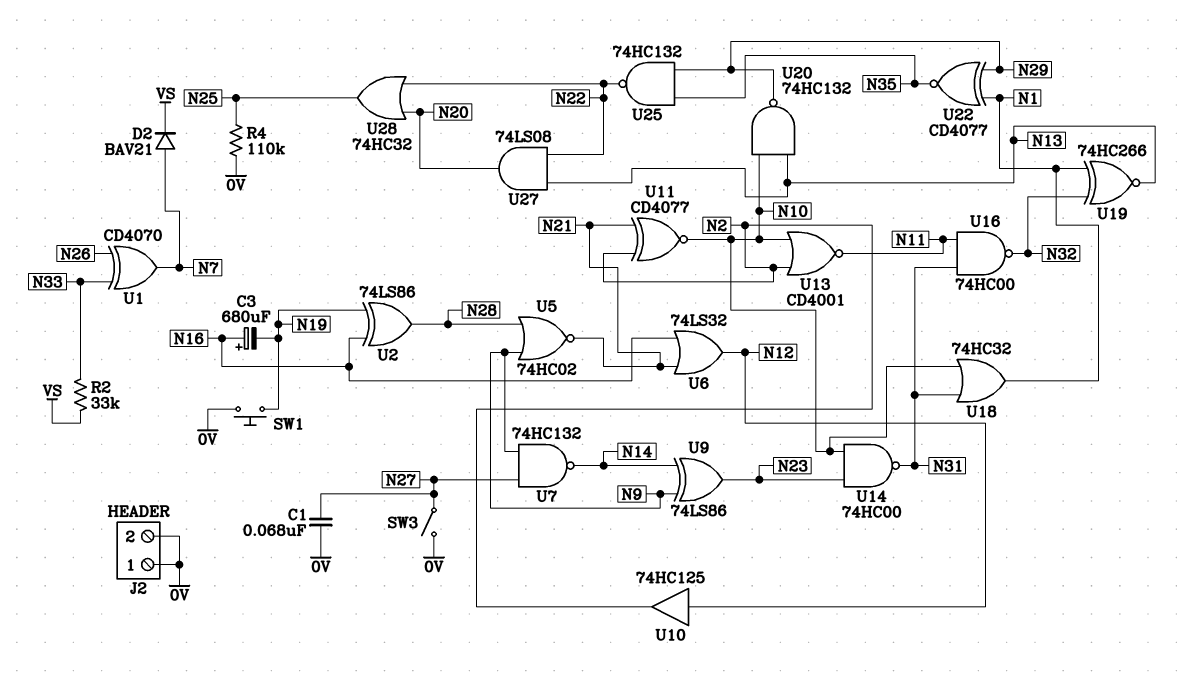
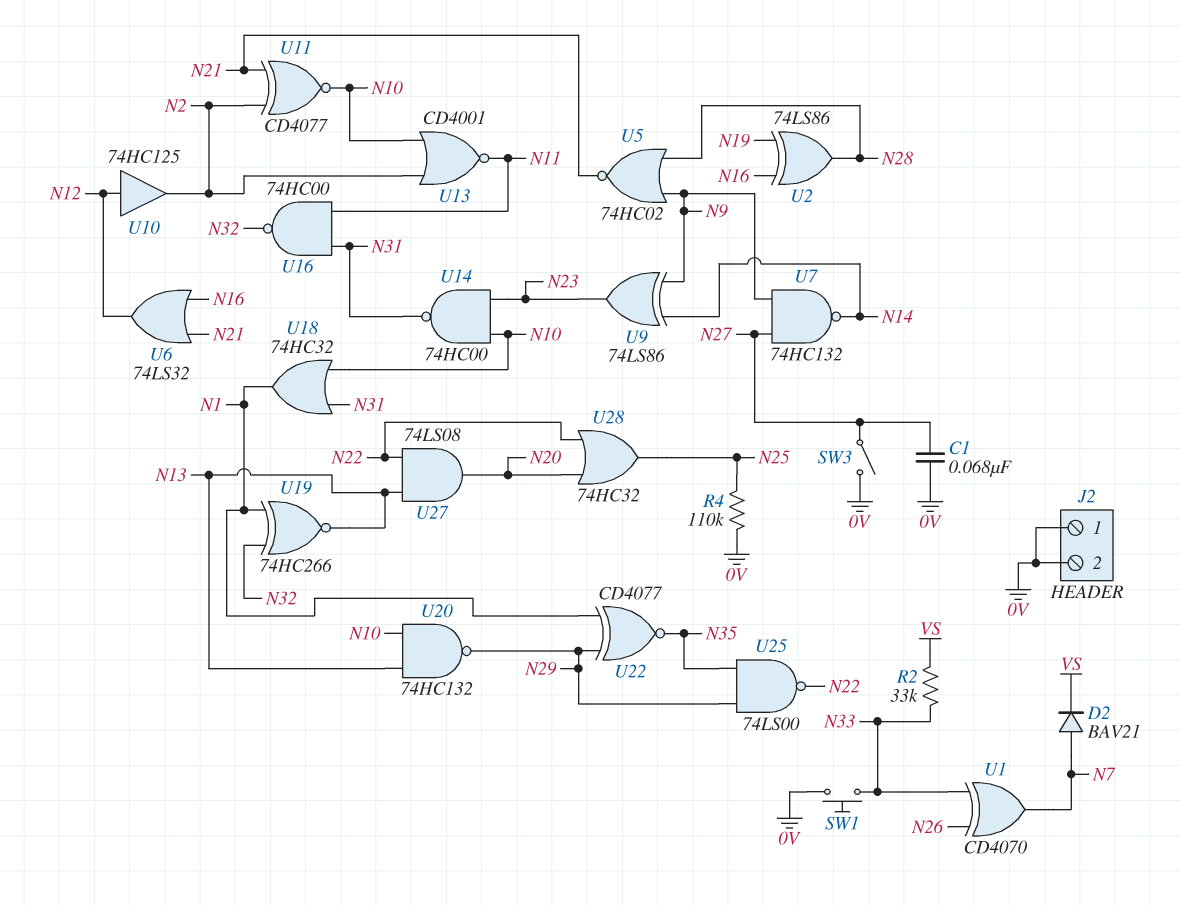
C3: 680uF (plus N16, minus N19) -> none
SW1: button (0V, N19) -> button (0V, N33)
U25: NAND 74HC132 (in N29, in N35, out N22) -> NAND 74LS00 (in N29, in N35, out N22)

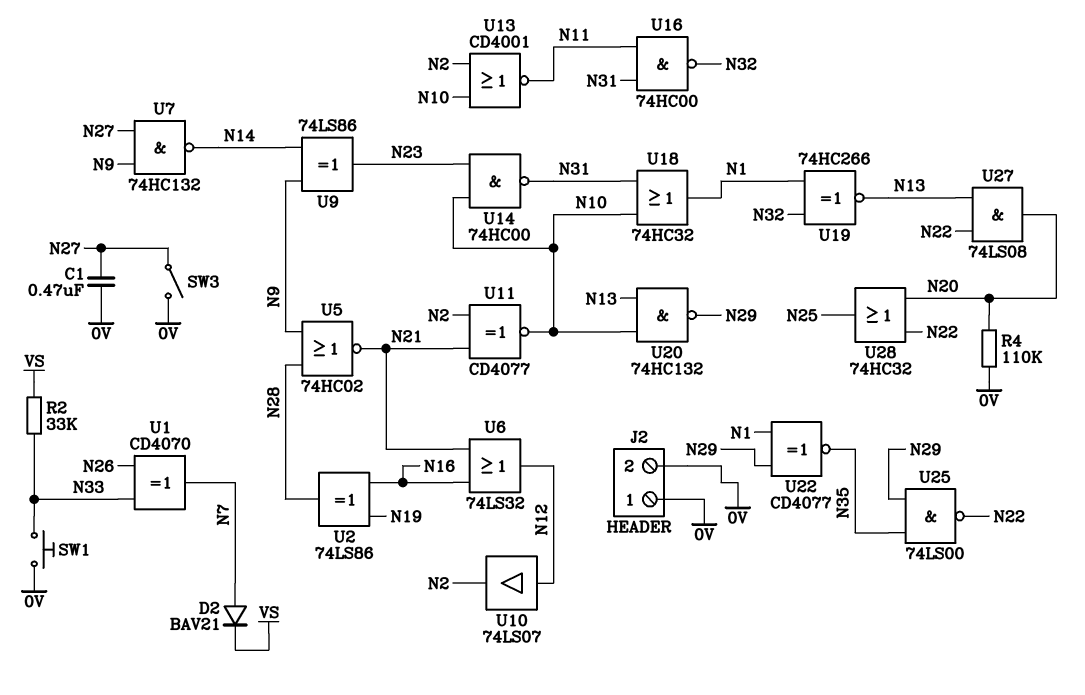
C1: 68nF (0V, N27) -> 470nF (0V, N27)
R4: 110k (0V, N25) -> 110k (0V, N20)
U10: buffer 74HC125 (in N12, out N2) -> buffer 74LS07 (in N12, out N2)

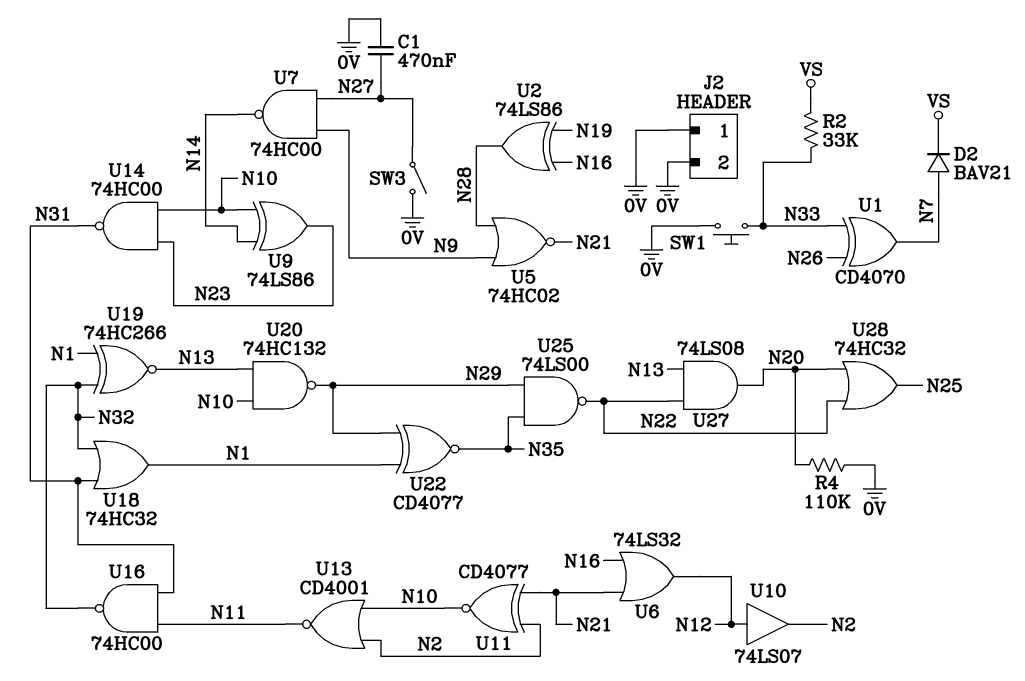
U7: NAND 74HC132 (in N9, in N27, out N14) -> NAND 74HC00 (in N9, in N27, out N14)
U9: XOR 74LS86 (in N9, in N14, out N23) -> XOR 74LS86 (in N10, in N14, out N23)
U18: OR 74HC32 (in N10, in N31, out N1) -> OR 74HC32 (in N31, in N32, out N1)

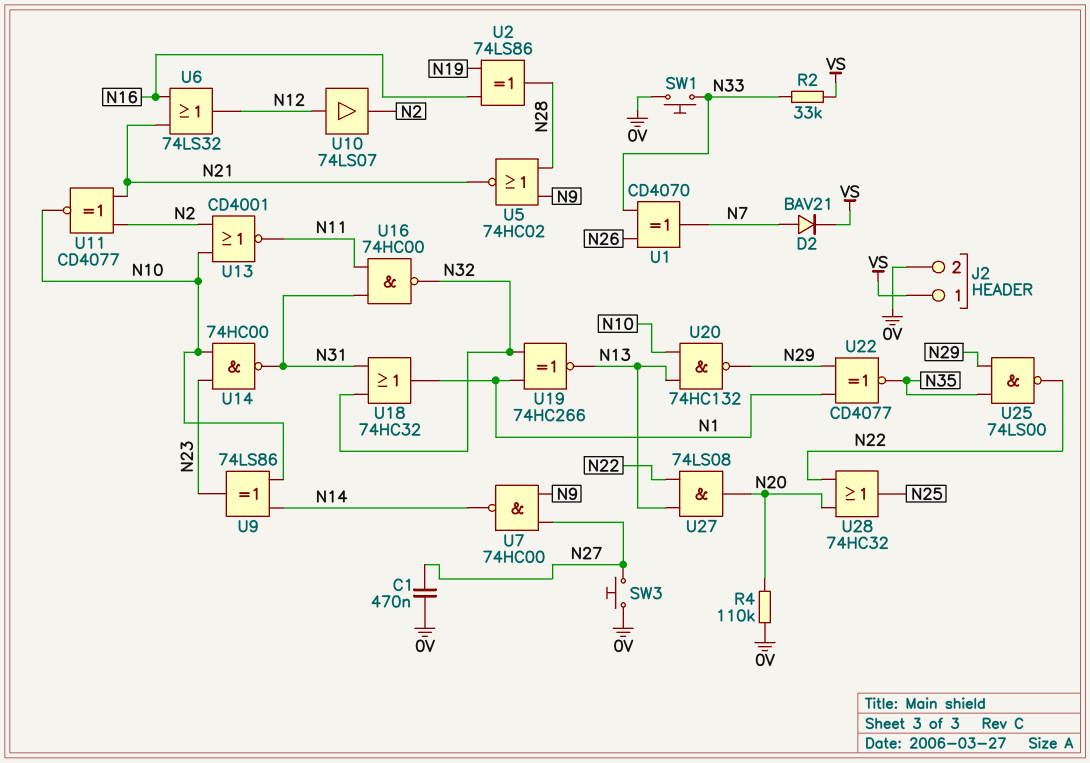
J2 pin 1: 0V -> VS
SW3: switch (0V, N27) -> button (0V, N27)

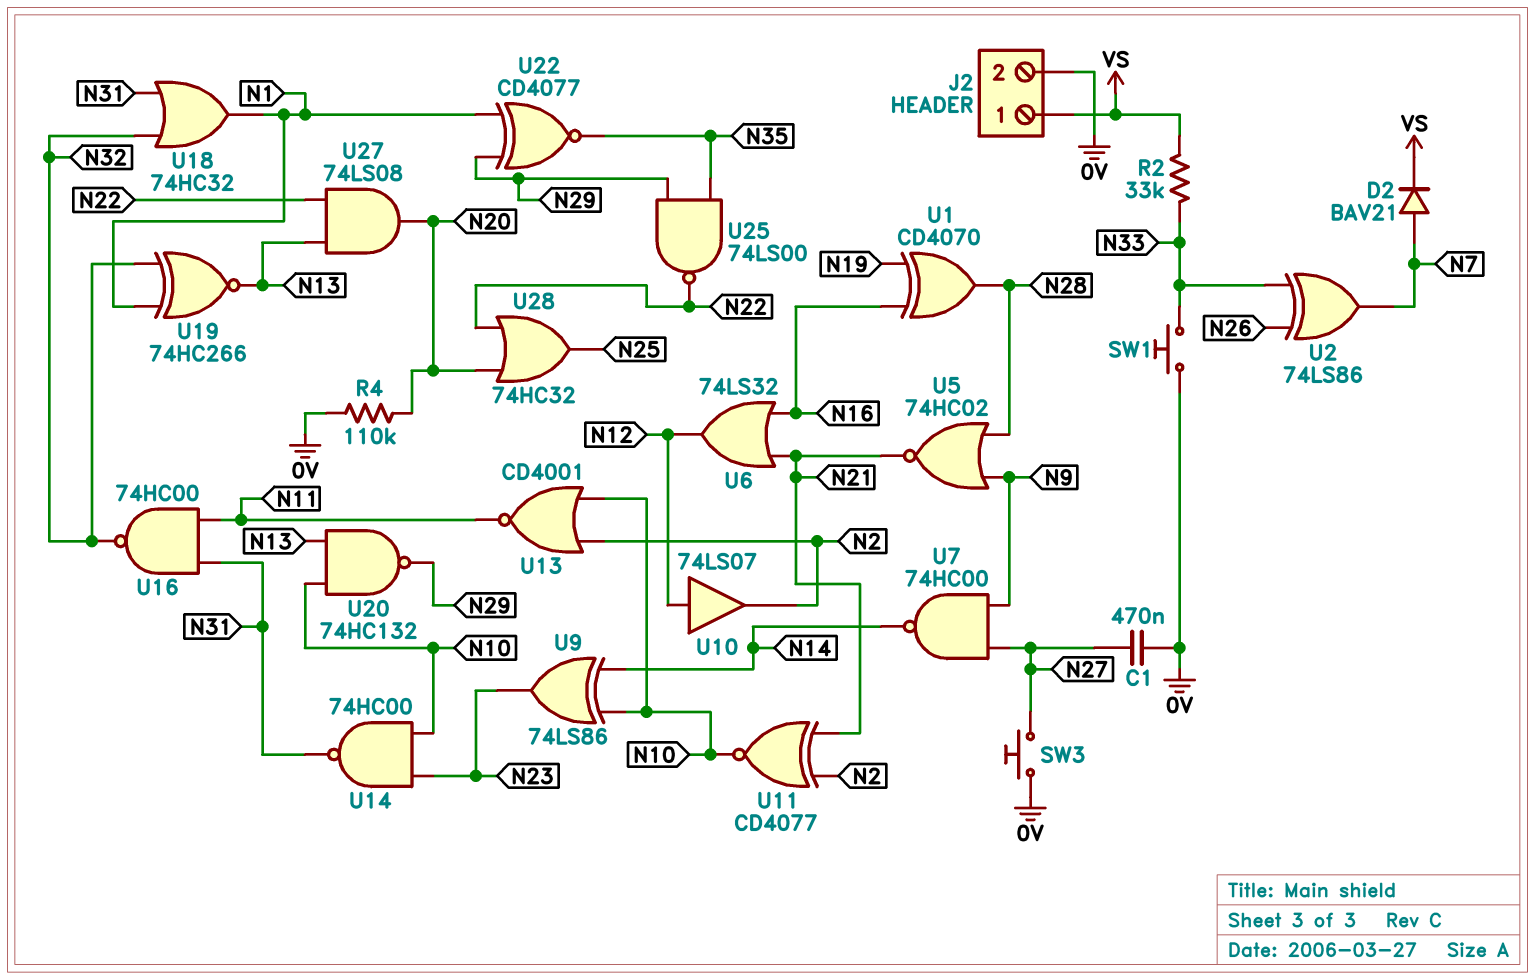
U1: XOR CD4070 (in N26, in N33, out N7) -> XOR CD4070 (in N16, in N19, out N28)
U2: XOR 74LS86 (in N16, in N19, out N28) -> XOR 74LS86 (in N26, in N33, out N7)

